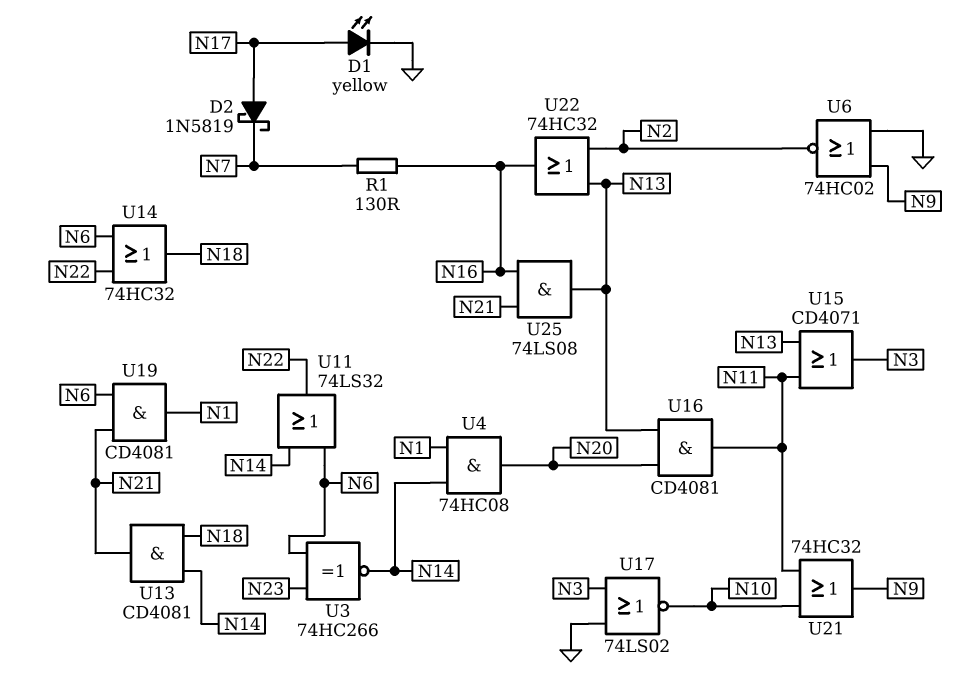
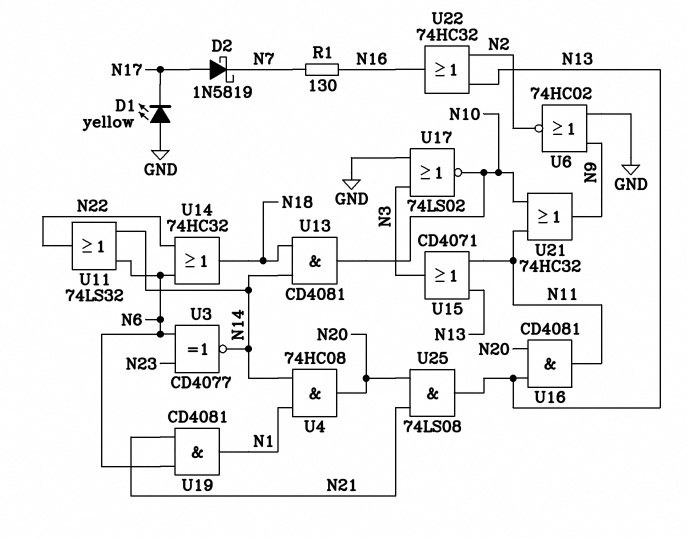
D1: LED yellow (A N17, K GND) -> LED yellow (A GND, K N17)
U3: XNOR 74HC266 (in N6, in N23, out N14) -> XNOR CD4077 (in N6, in N23, out N14)
U13: AND CD4081 (in N14, in N18, out N21) -> AND CD4081 (in N14, in N18, out N10)
U25: AND 74LS08 (in N16, in N21, out N13) -> AND 74LS08 (in N20, in N21, out N13)

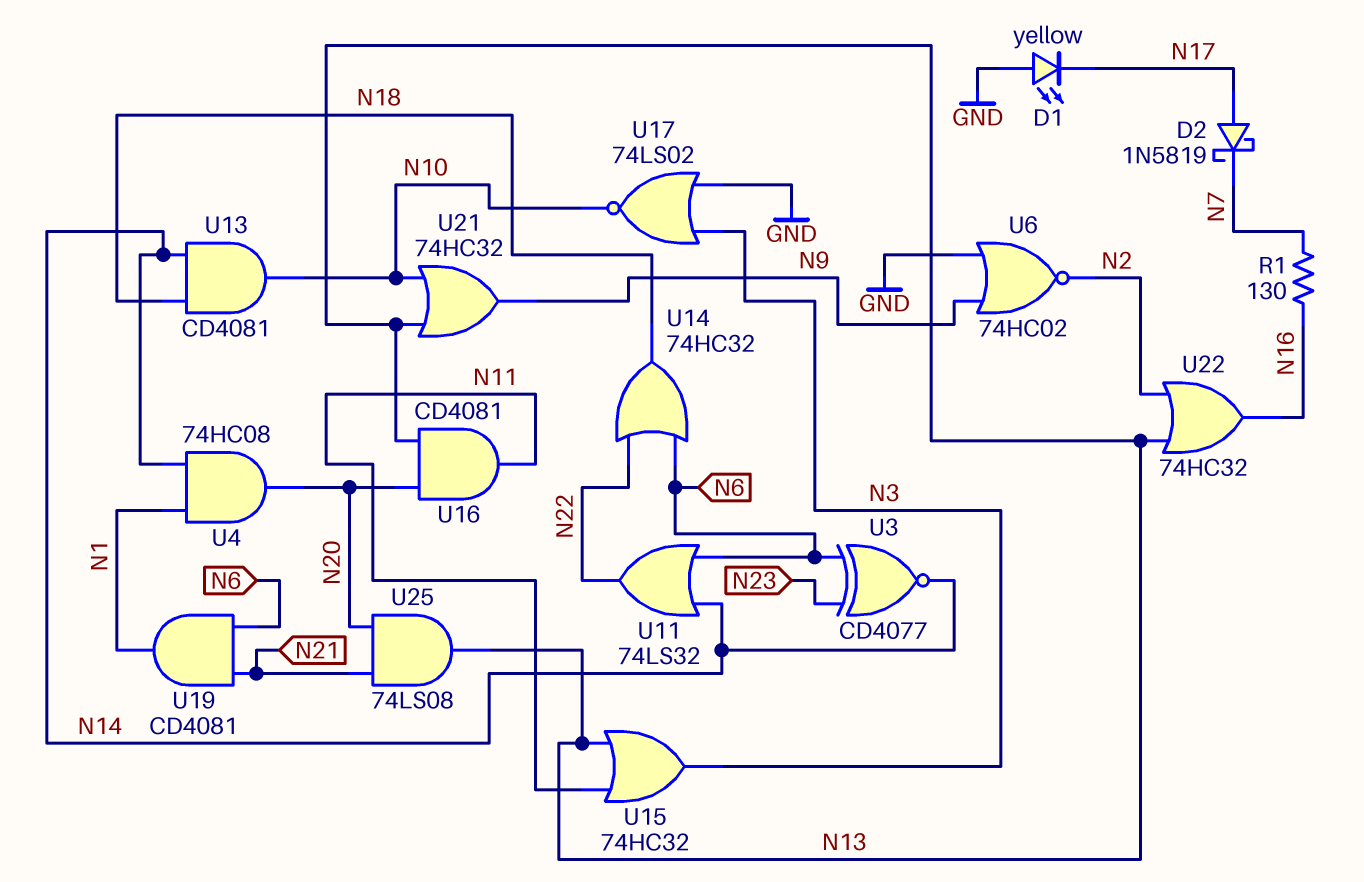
U15: OR CD4071 (in N11, in N13, out N3) -> OR 74HC32 (in N11, in N13, out N3)
U21: OR 74HC32 (in N10, in N11, out N9) -> OR 74HC32 (in N10, in N13, out N9)

